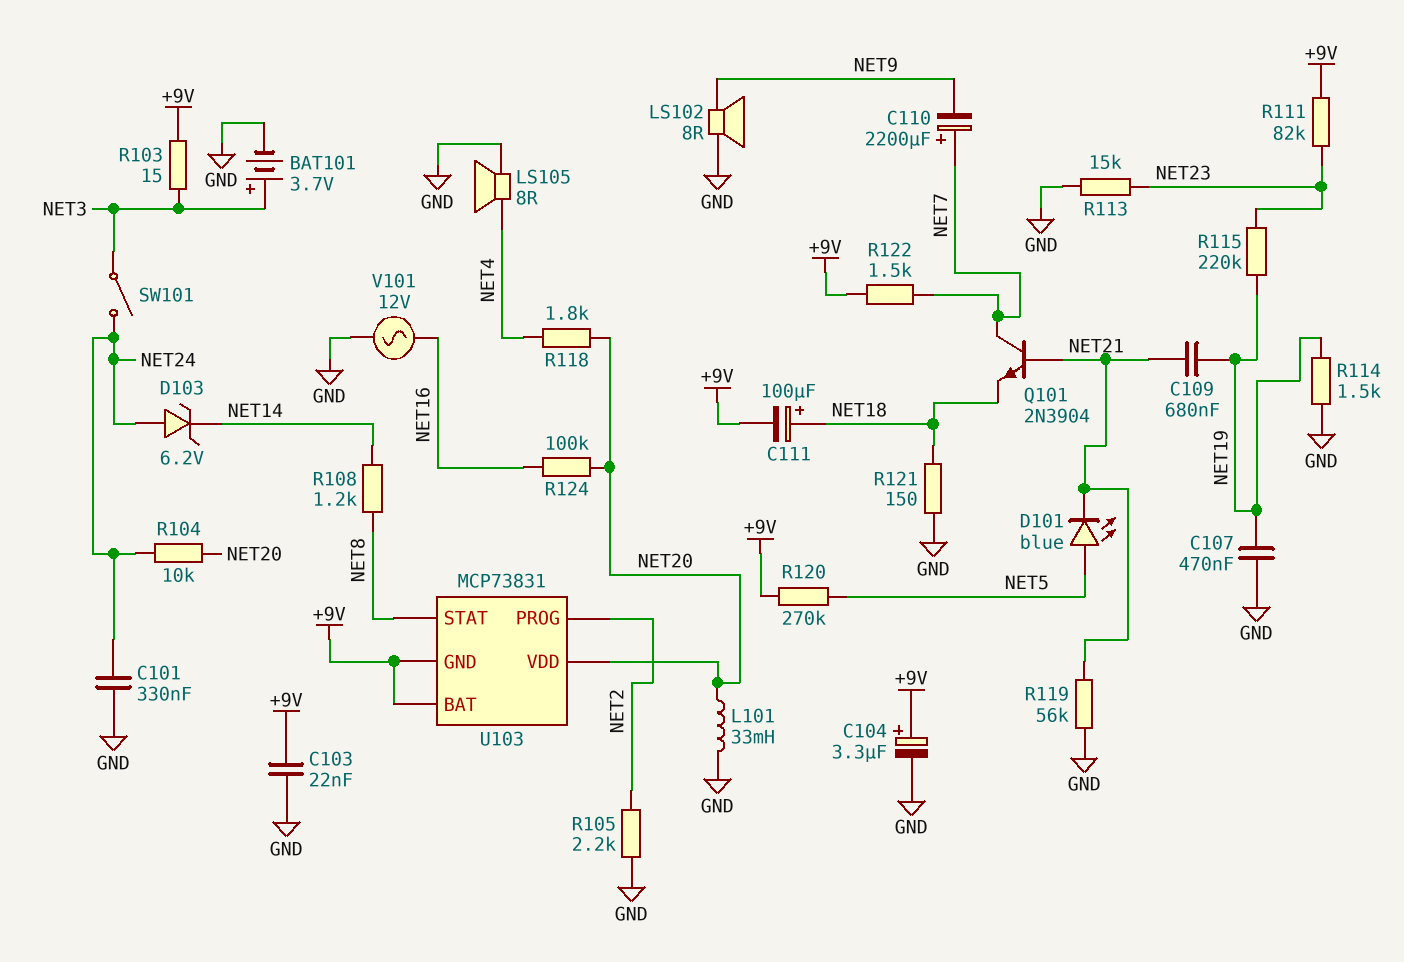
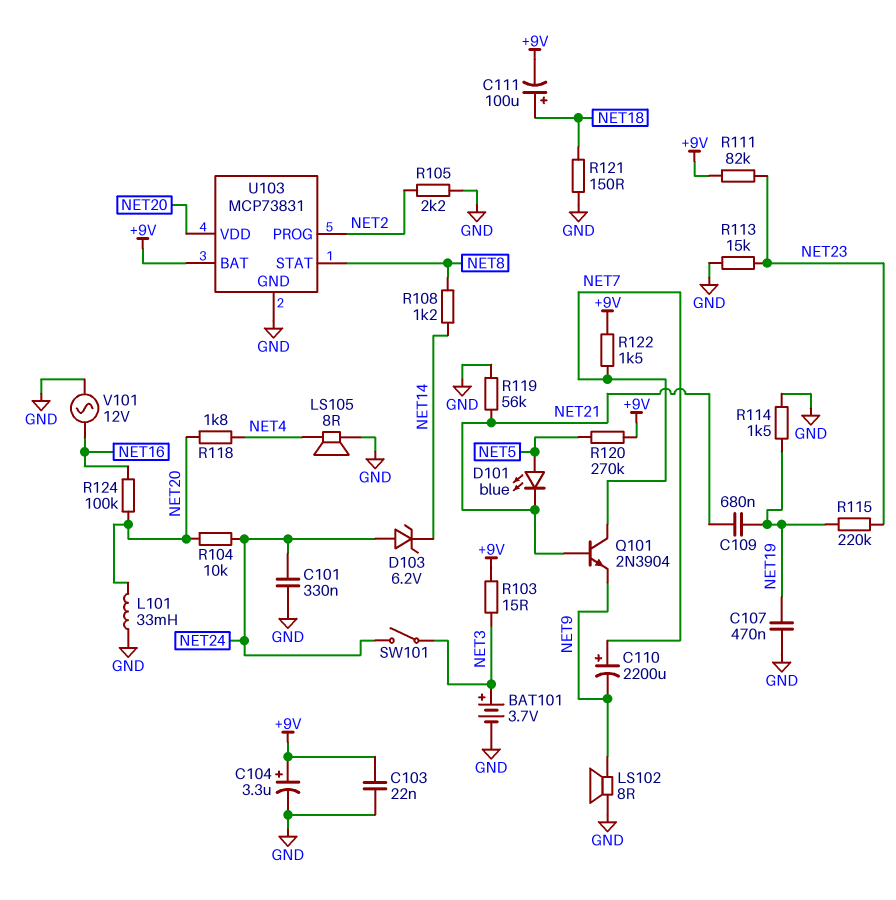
Q101: NPN 2N3904 (B NET21, C NET7, E NET18) -> NPN 2N3904 (B NET21, C NET7, E NET9)
U103 pin GND: +9V -> GND

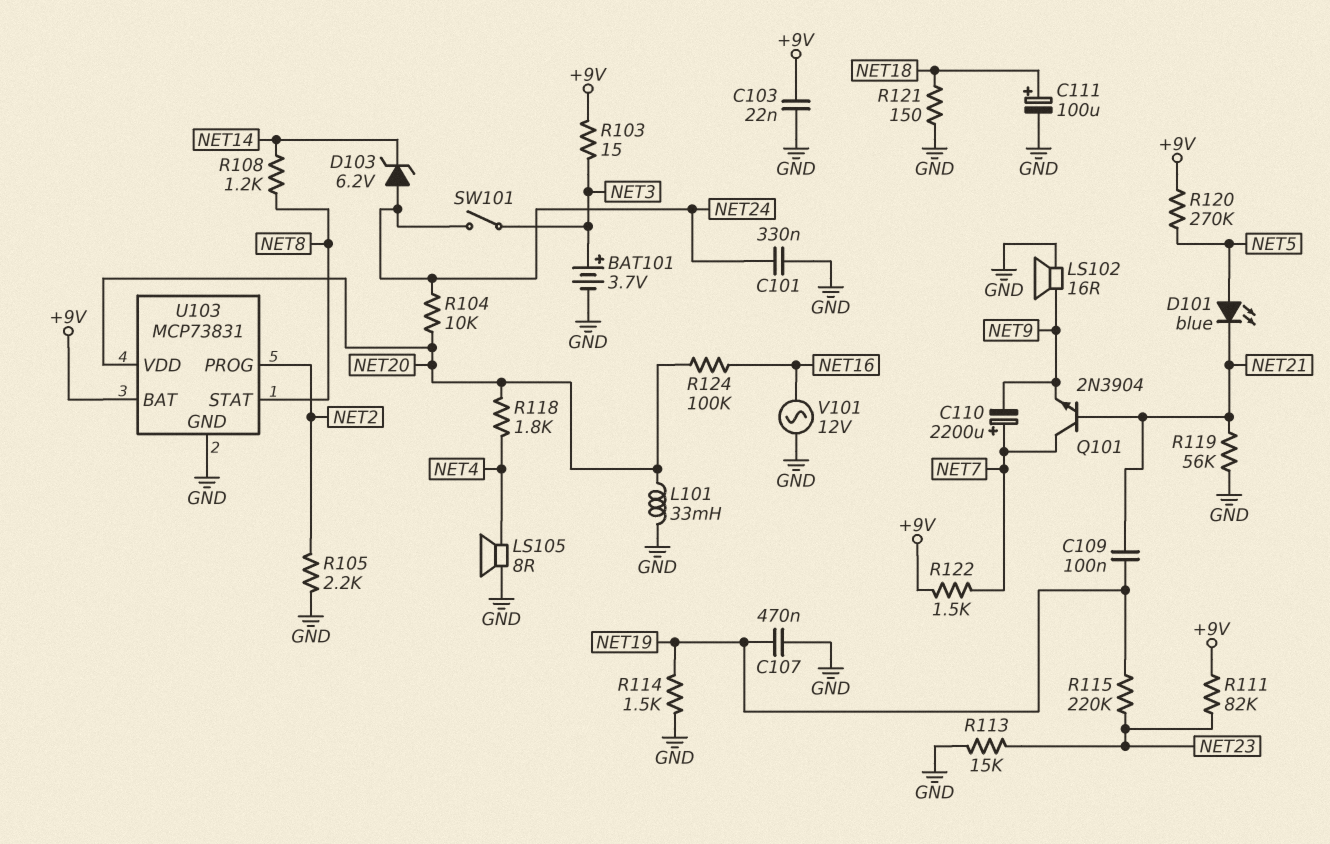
C104: 3.3uF (plus +9V, minus GND) -> none
C109: 680nF (NET19, NET21) -> 100nF (NET19, NET21)
C111: 100uF (plus NET18, minus +9V) -> 100uF (plus NET18, minus GND)
LS102: speaker 8R (GND, NET9) -> speaker 16R (GND, NET9)

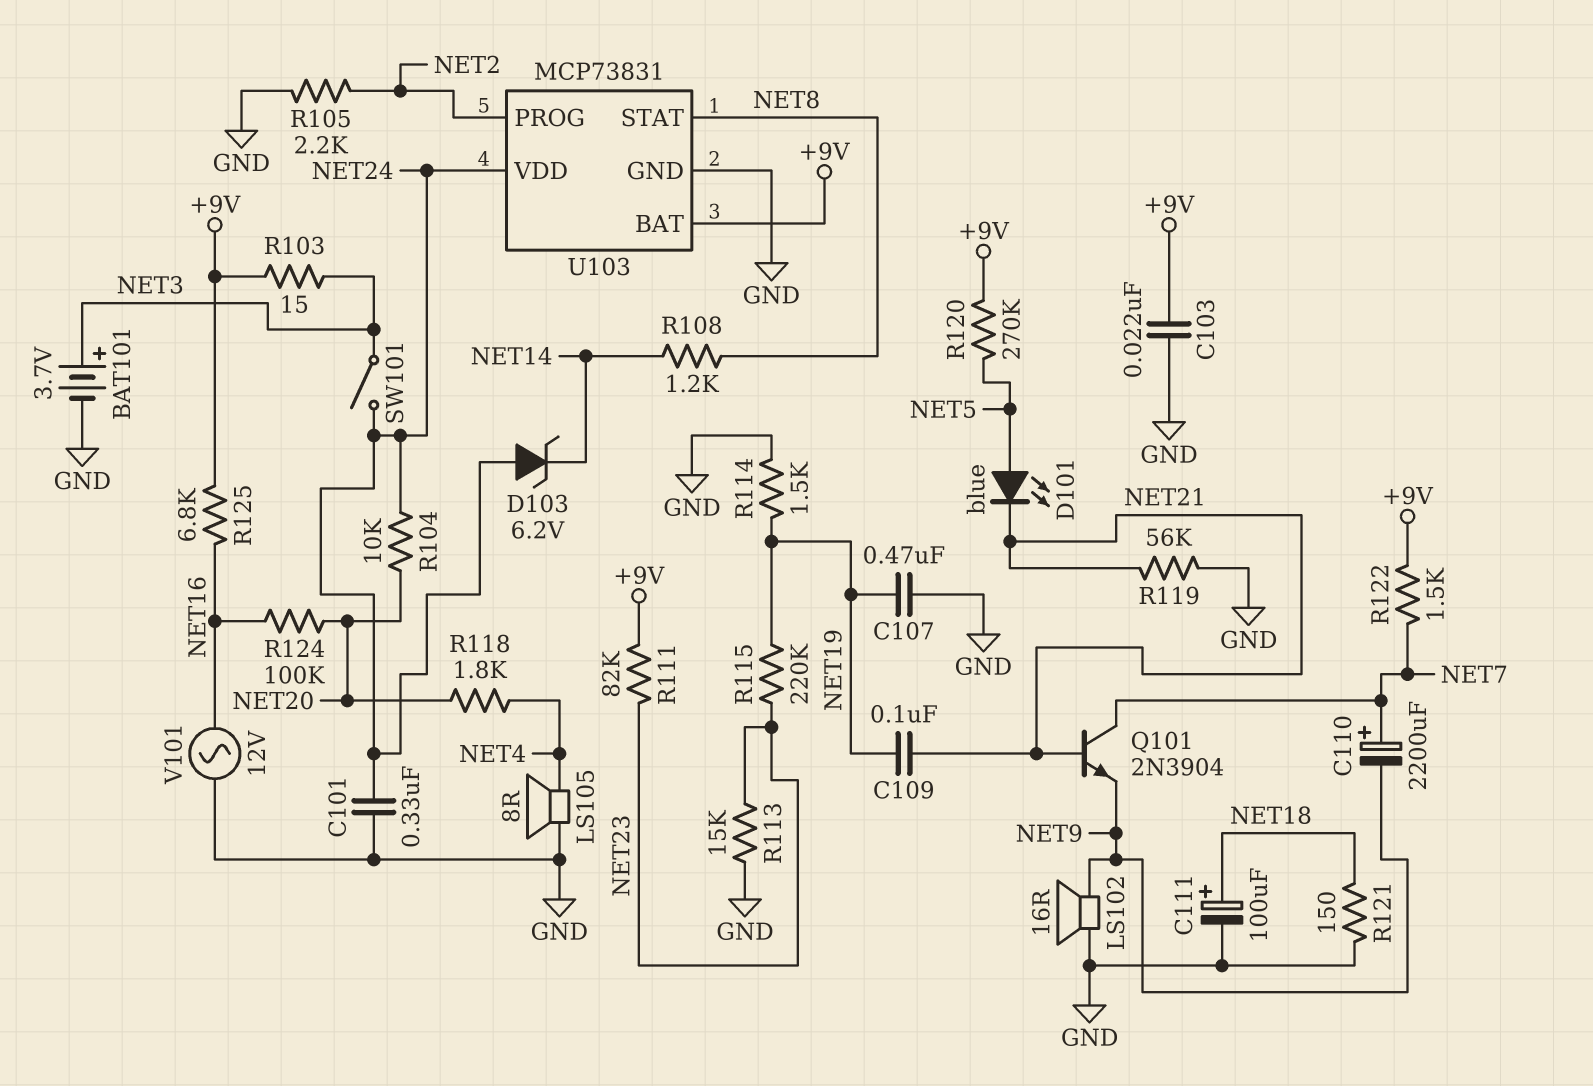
L101: 33mH (GND, NET20) -> none
R125: none -> 6.8k (+9V, NET16)
U103 pin VDD: NET20 -> NET24

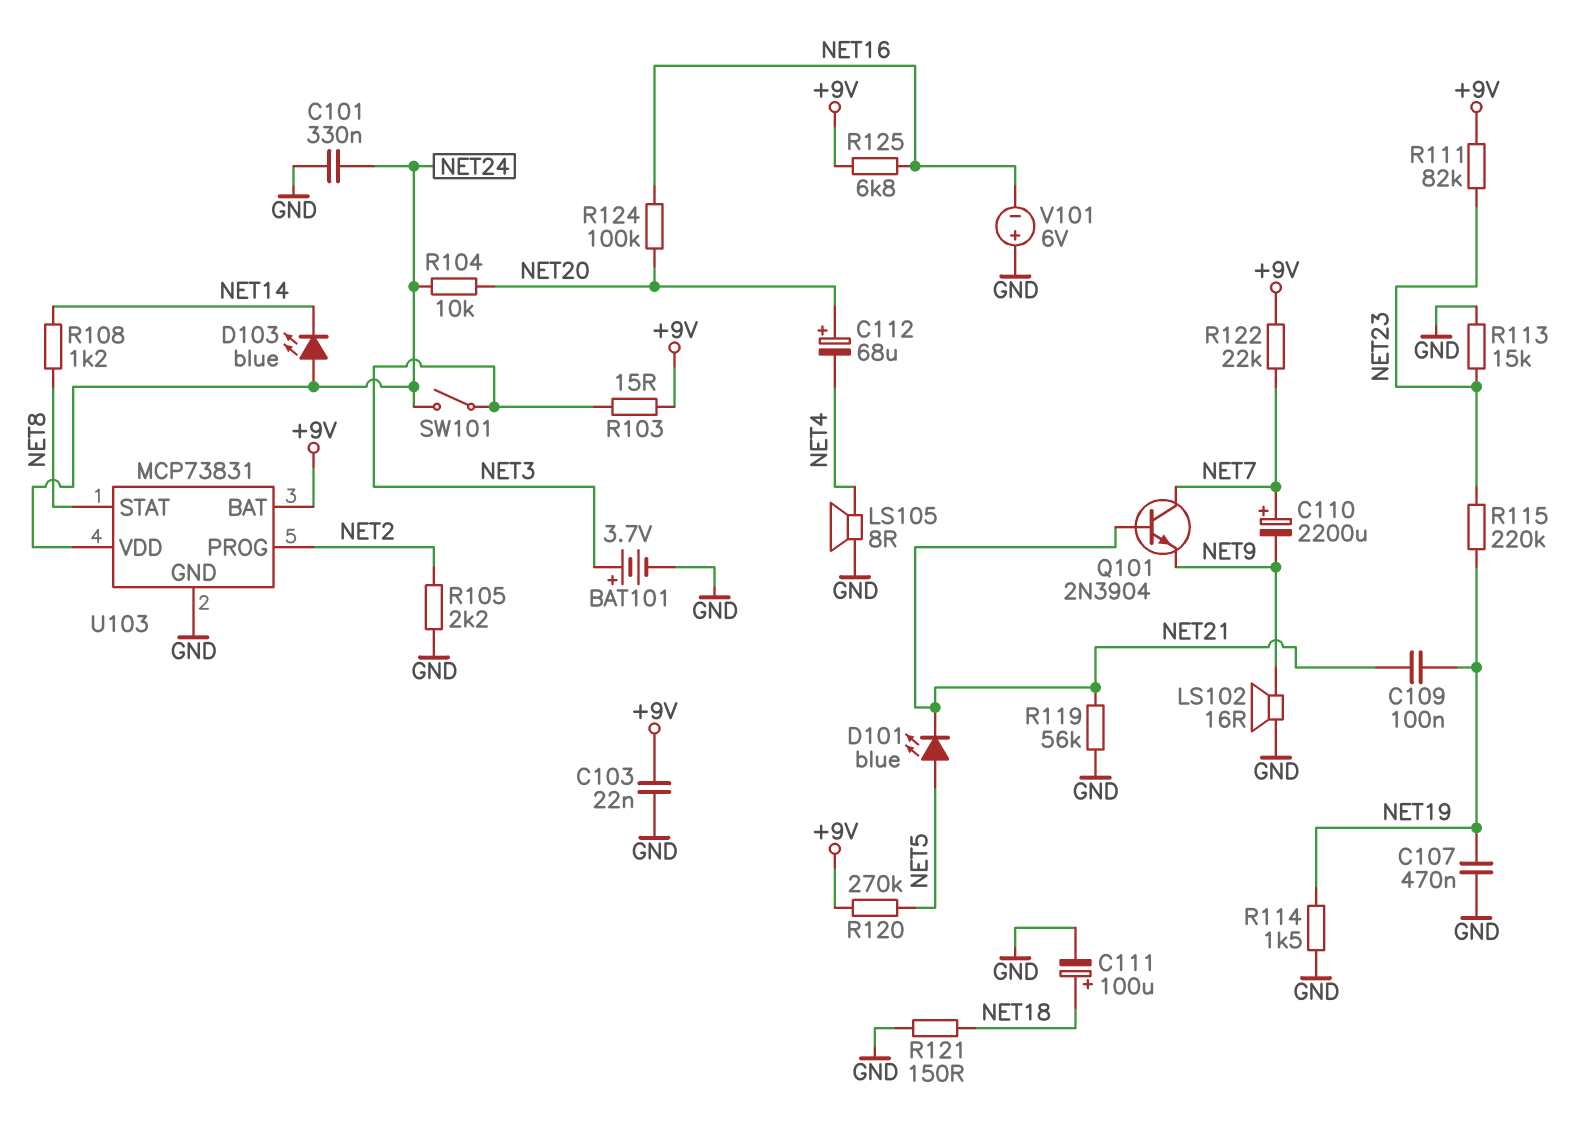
C112: none -> 68uF (plus NET20, minus NET4)
D103: zener 6.2V (A NET24, K NET14) -> LED blue (A NET24, K NET14)
R118: 1.8k (NET4, NET20) -> none
R122: 1.5k (+9V, NET7) -> 22k (+9V, NET7)
V101: AC 12V (GND, NET16) -> 6V (plus GND, minus NET16)

